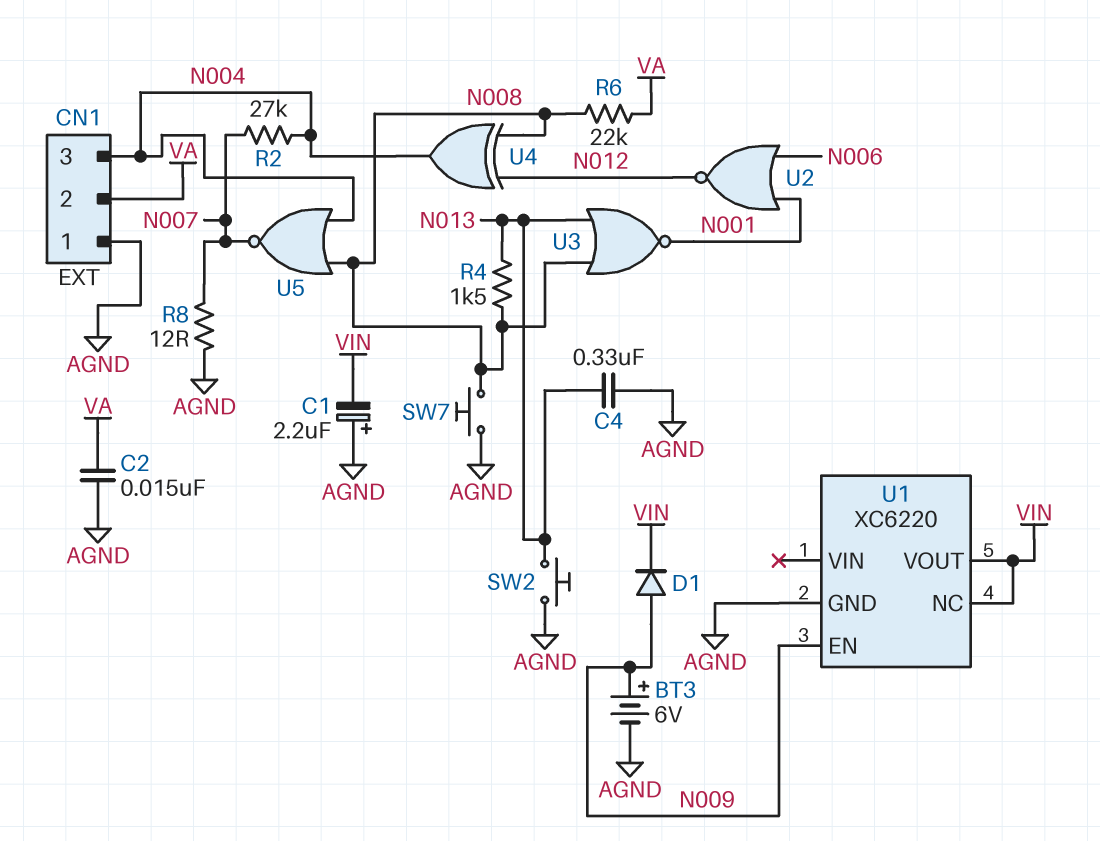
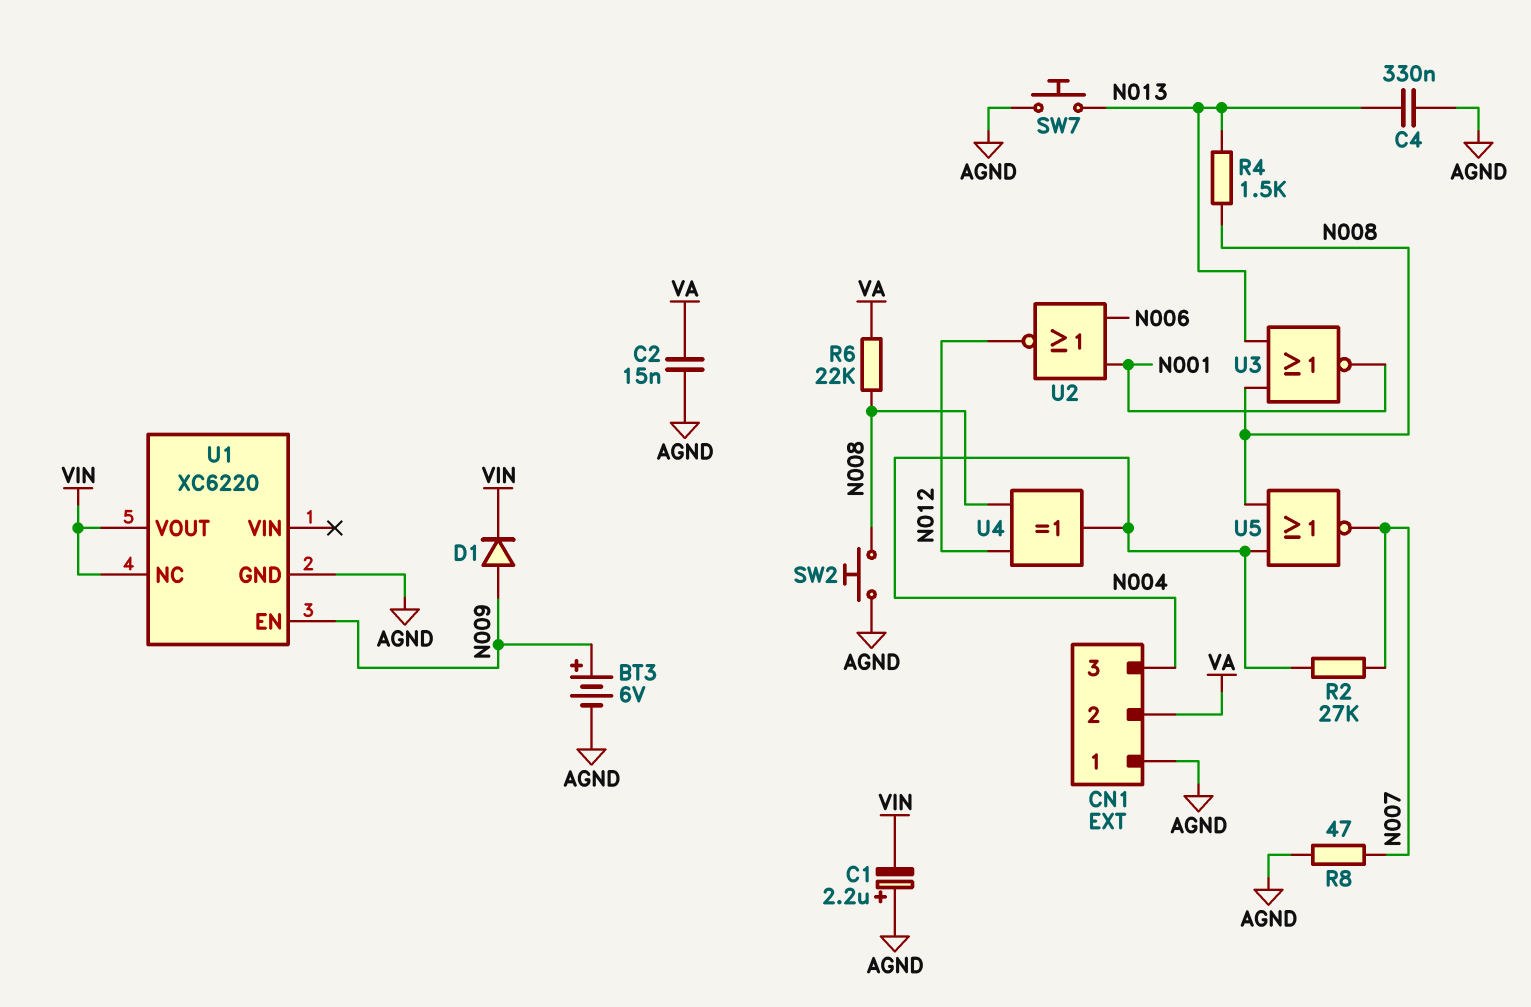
R8: 12 (AGND, N007) -> 47 (AGND, N007)
SW2: button (AGND, N013) -> button (AGND, N008)
SW7: button (AGND, N008) -> button (AGND, N013)

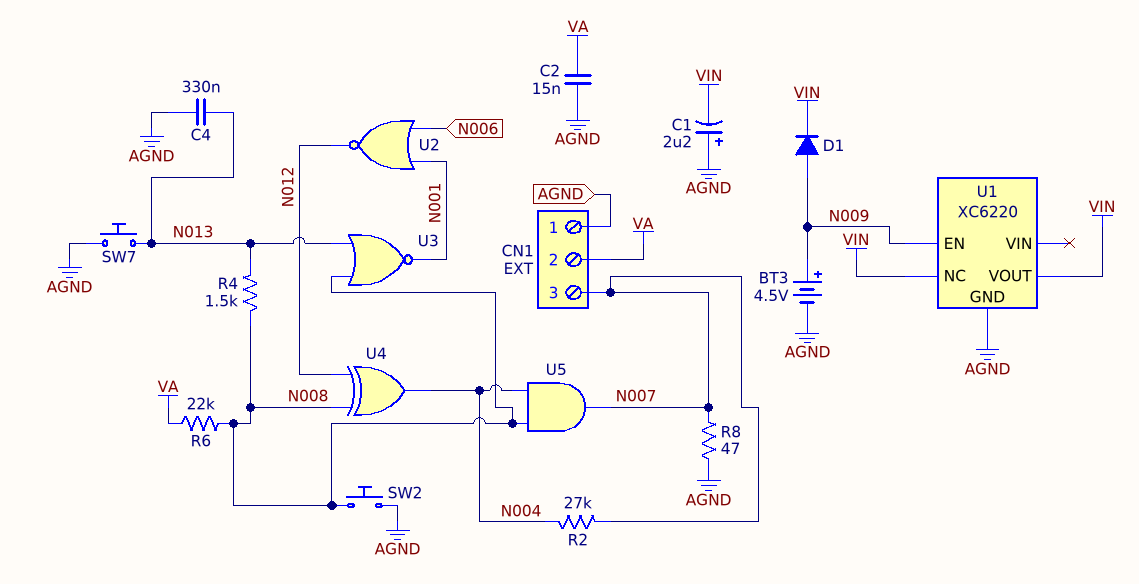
BT3: 6V (plus N009, minus AGND) -> 4.5V (plus N009, minus AGND)
CN1 pin 3: N004 -> N007
U5: NOR (in N004, in N008, out N007) -> AND (in N004, in N008, out N007)

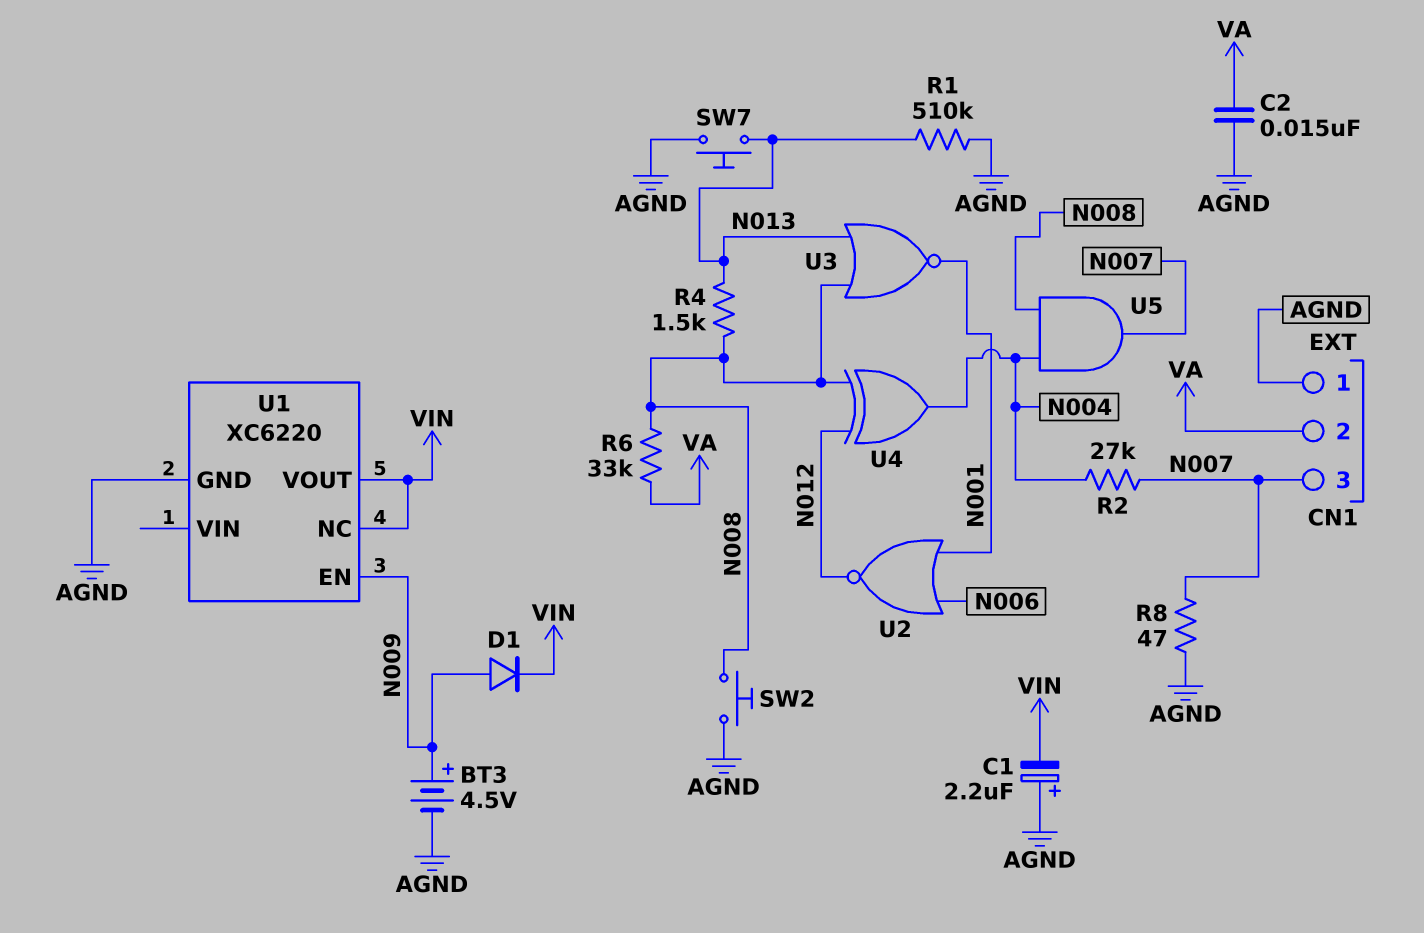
C4: 330nF (AGND, N013) -> none
R1: none -> 510k (AGND, N013)
R6: 22k (N008, VA) -> 33k (N008, VA)

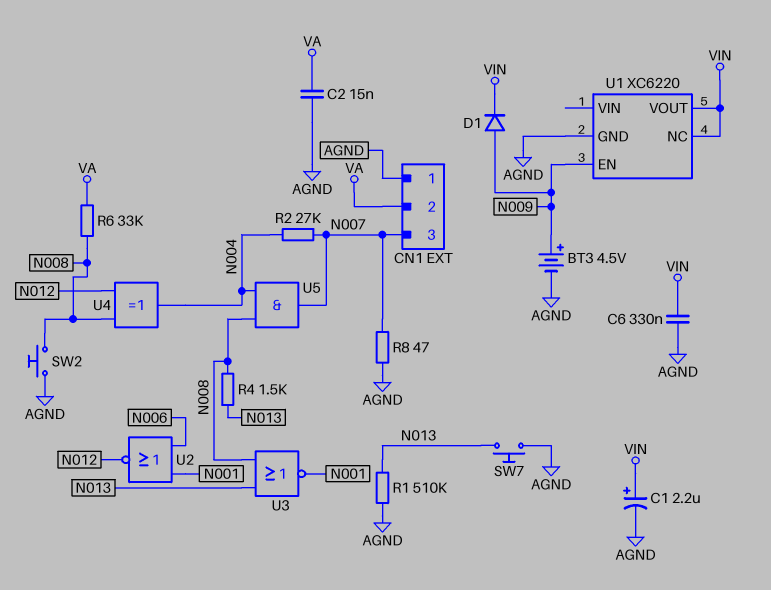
C1: 2.2uF (plus AGND, minus VIN) -> 2.2uF (plus VIN, minus AGND)
C6: none -> 330nF (AGND, VIN)

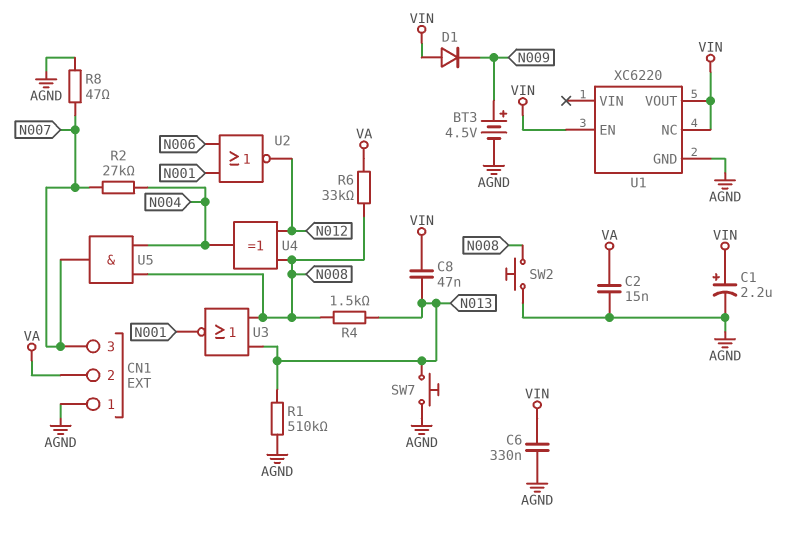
C8: none -> 47nF (N013, VIN)
D1: diode (A N009, K VIN) -> diode (A VIN, K N009)
U1 pin EN: N009 -> VIN

